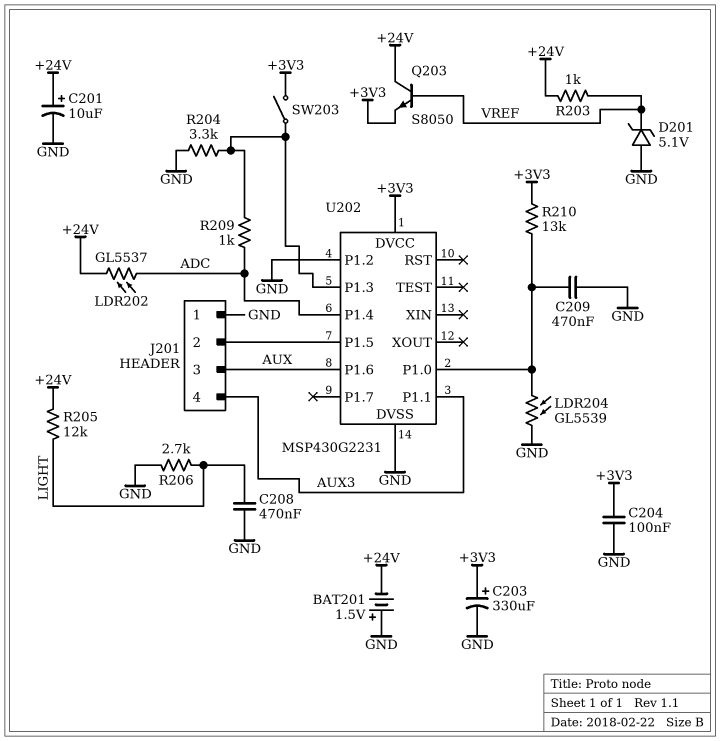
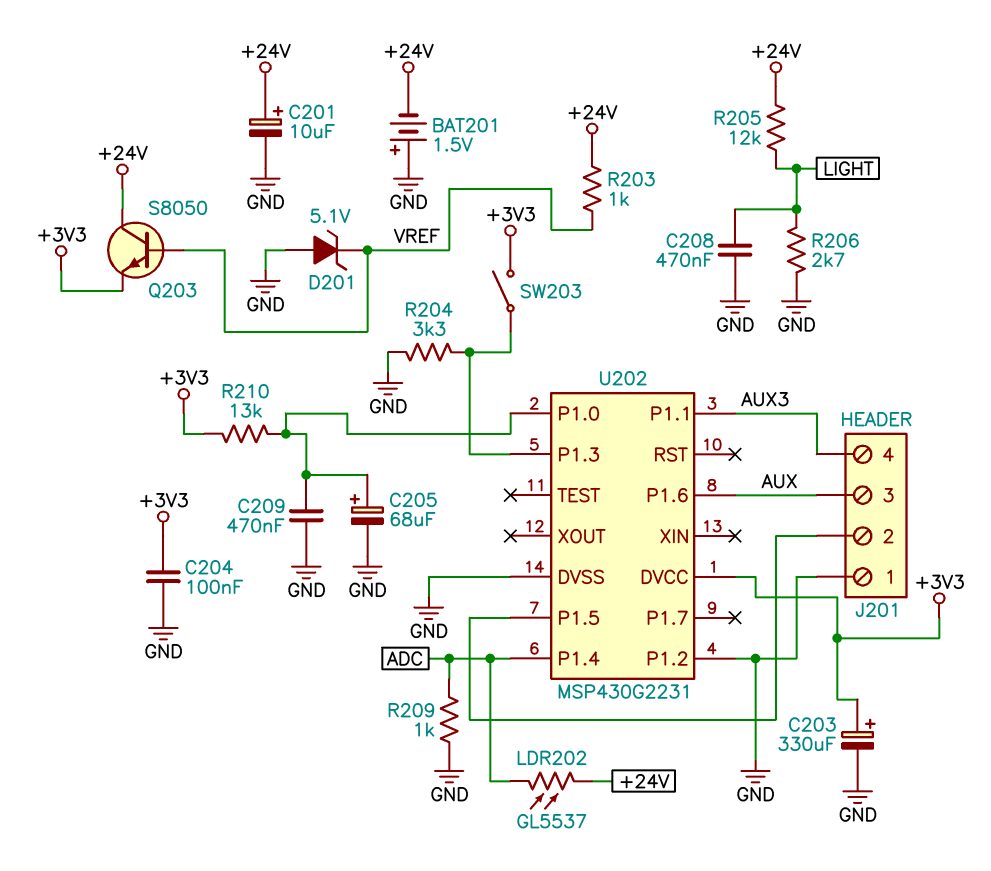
C205: none -> 68uF (plus U202/P1.0, minus GND)
LDR204: GL5539 (GND, U202/P1.0) -> none
R209: 1k (ADC, U202/P1.3) -> 1k (ADC, GND)

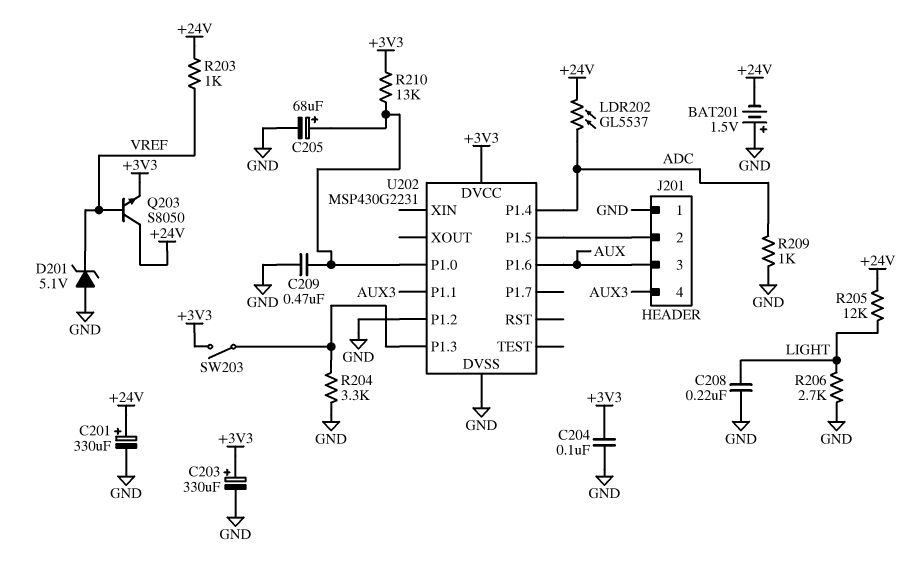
C201: 10uF (plus +24V, minus GND) -> 330uF (plus +24V, minus GND)
C208: 470nF (GND, LIGHT) -> 220nF (GND, LIGHT)

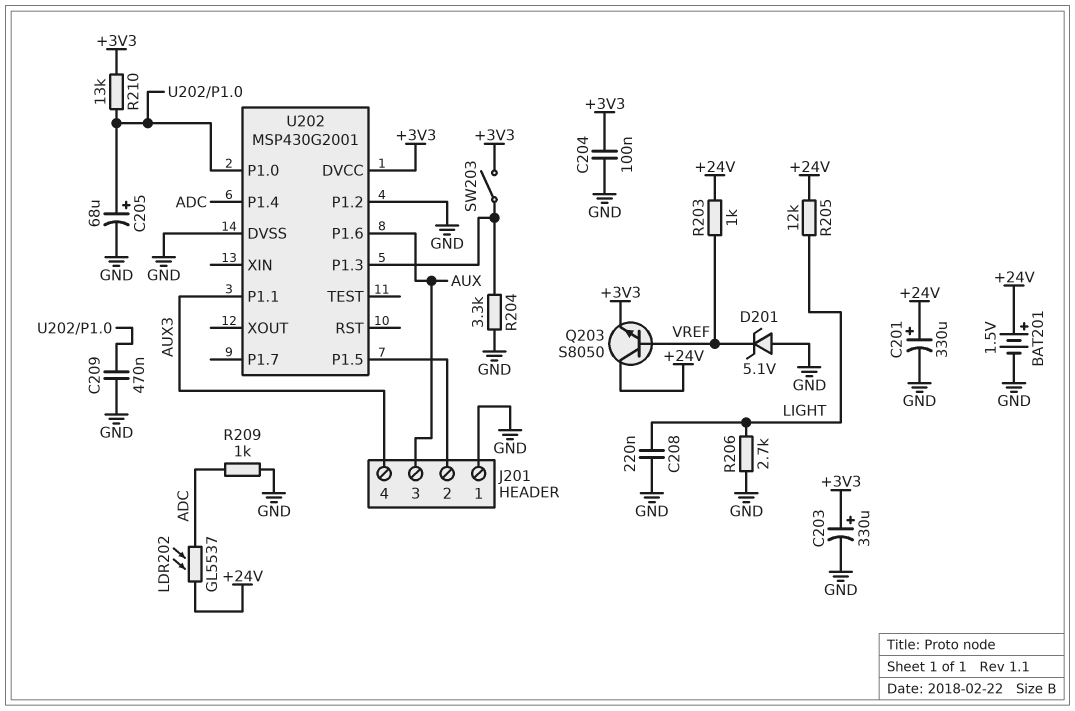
BAT201: 1.5V (plus GND, minus +24V) -> 1.5V (plus +24V, minus GND)
U202: MSP430G2231 -> MSP430G2001

